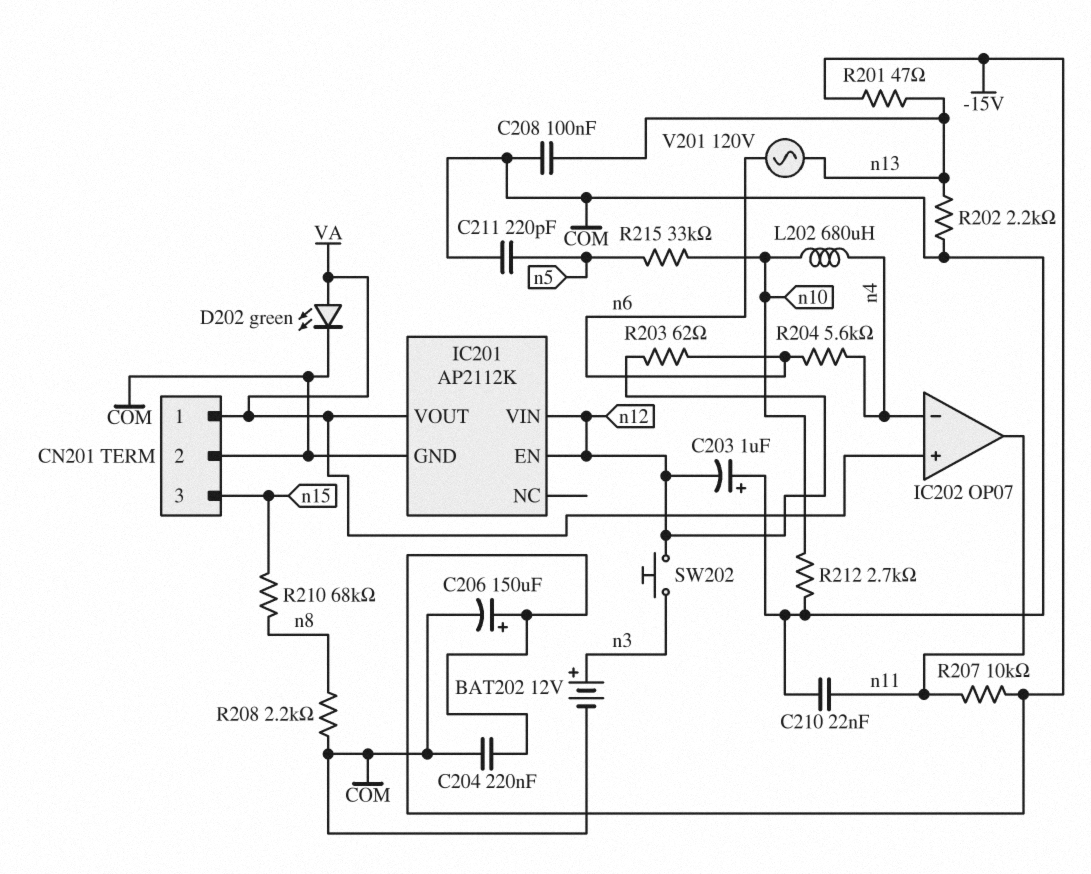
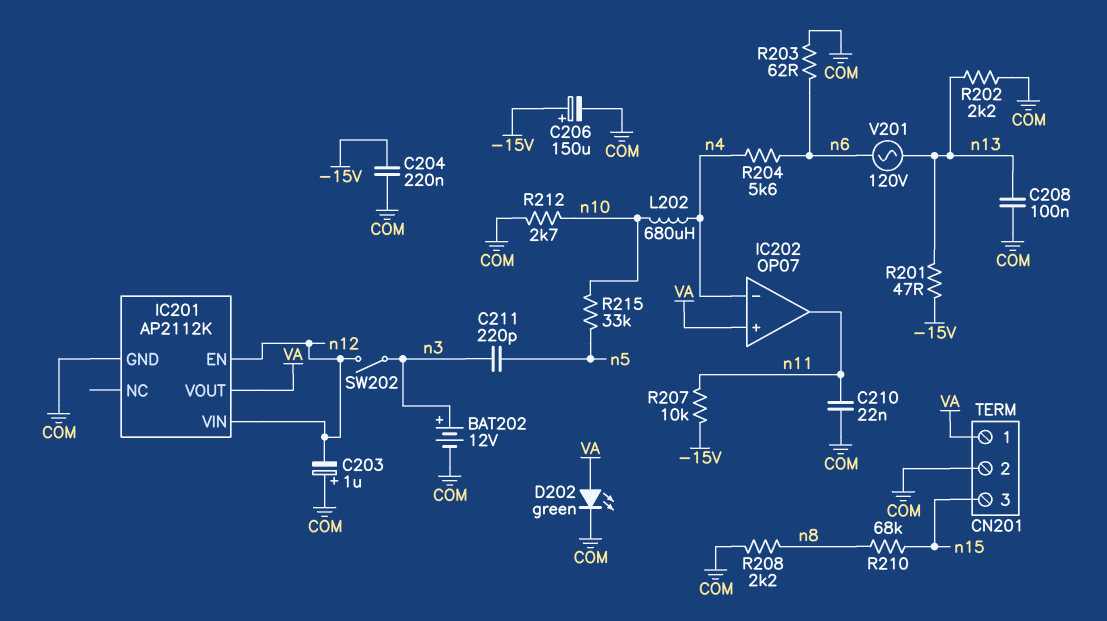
C211: 220pF (COM, n5) -> 220pF (n3, n5)
R203: 62 (n6, n12) -> 62 (COM, n6)
SW202: button (n3, n12) -> switch (n3, n12)

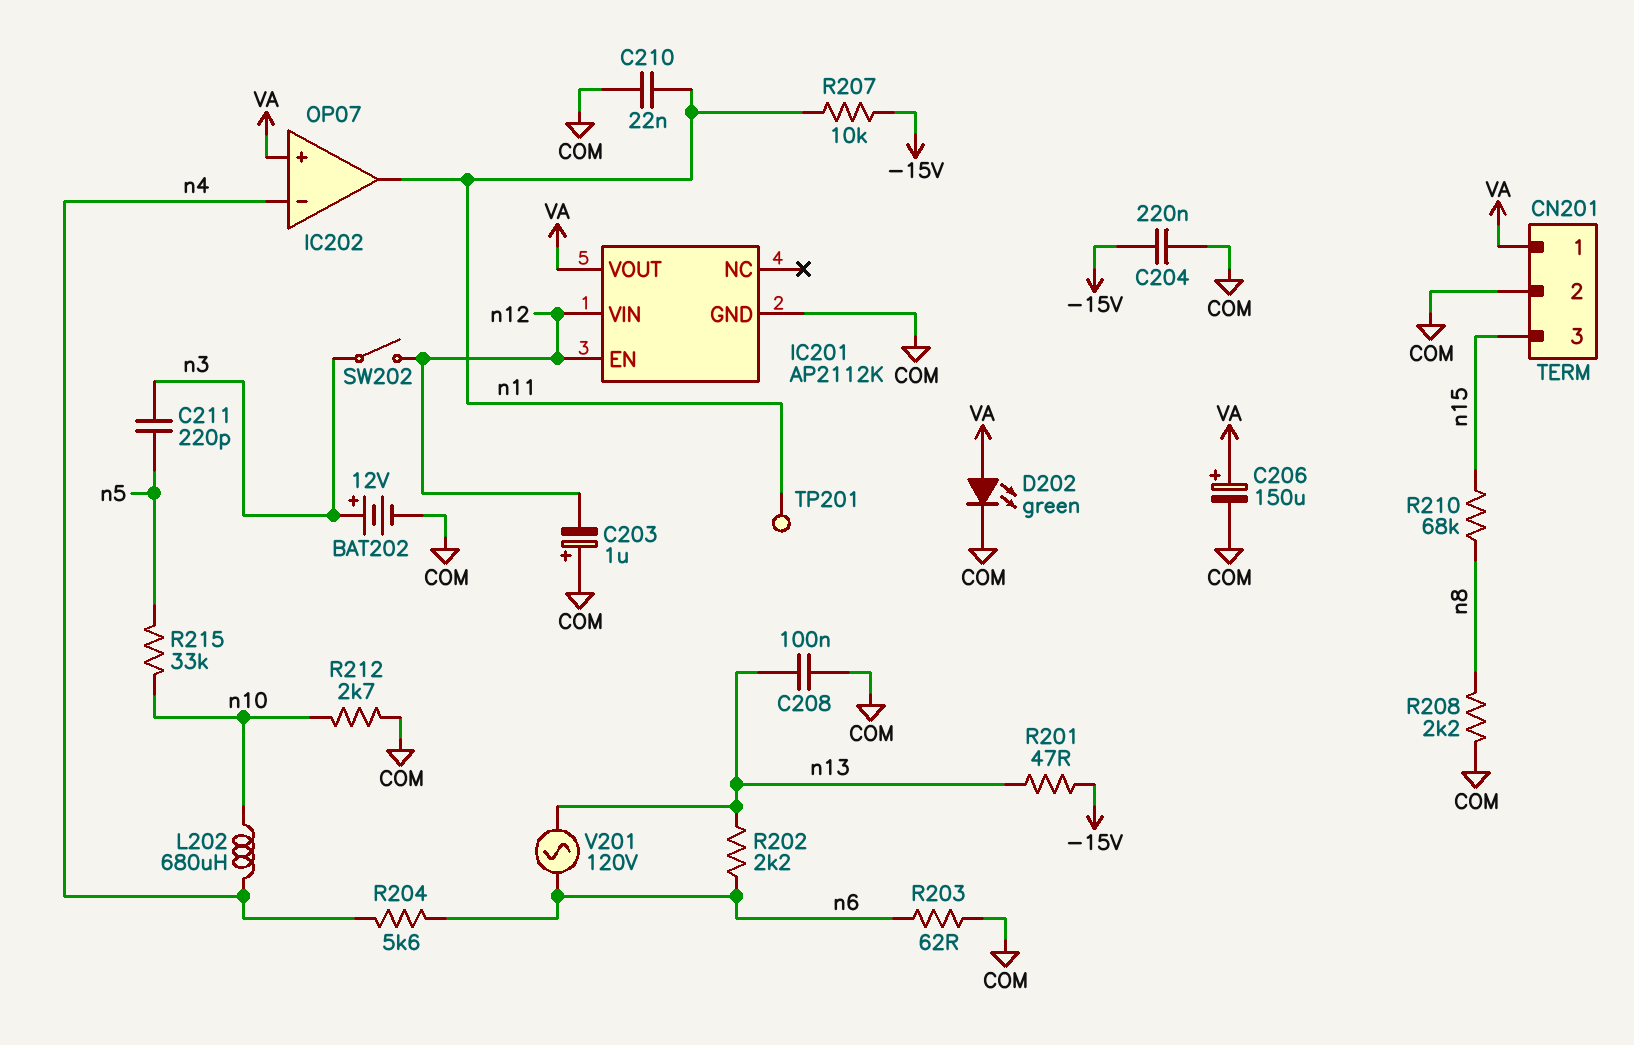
C206: 150uF (plus -15V, minus COM) -> 150uF (plus VA, minus COM)
R202: 2.2k (COM, n13) -> 2.2k (n6, n13)
TP201: none -> test point (n11)

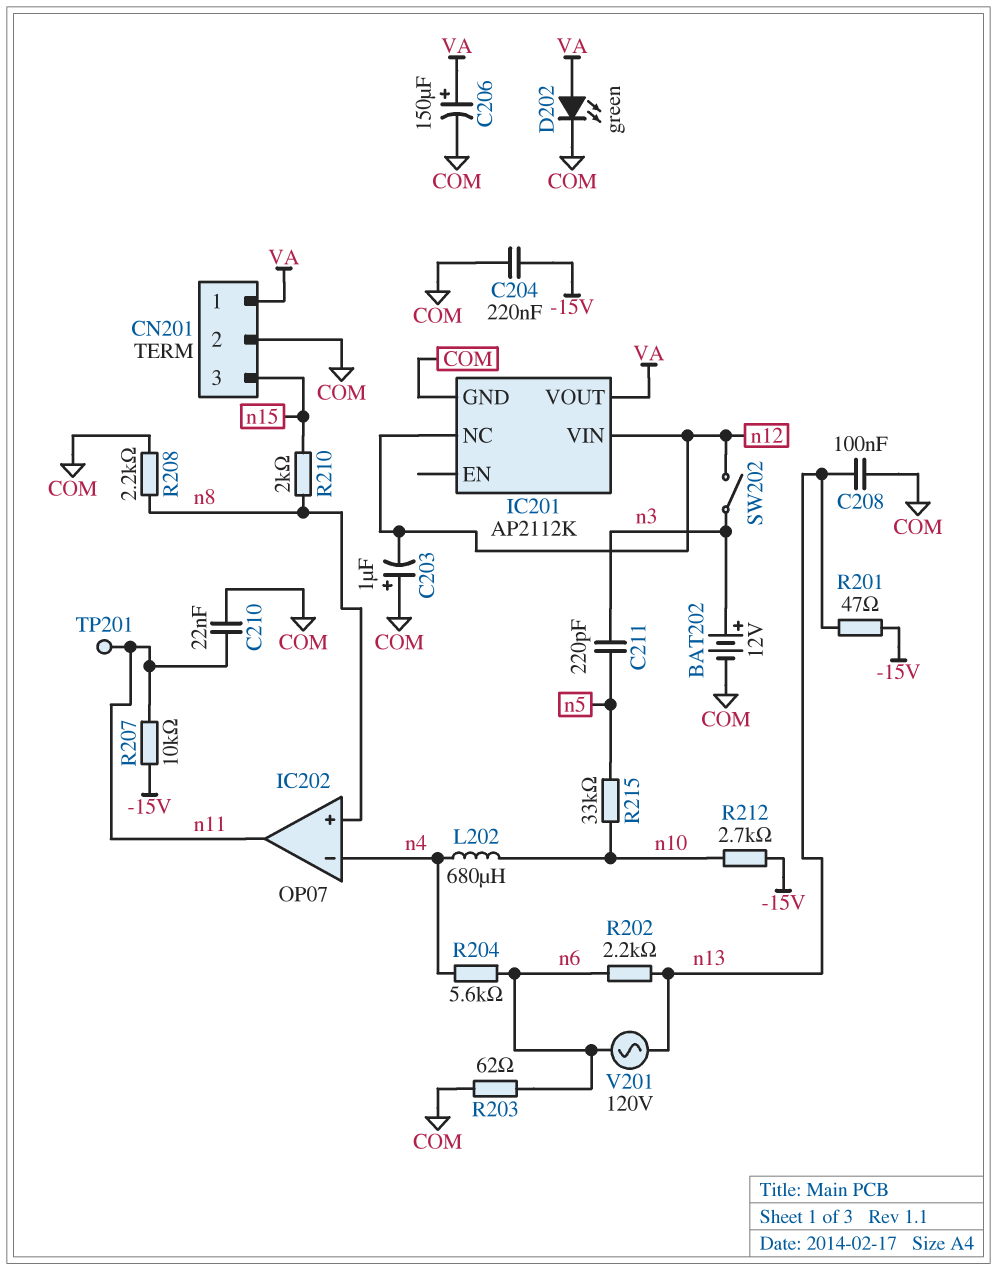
IC201 pin EN: n12 -> none
IC201 pin NC: none -> n12
IC202 pin in+: VA -> n8
R210: 68k (n8, n15) -> 2k (n8, n15)
R212: 2.7k (COM, n10) -> 2.7k (-15V, n10)

